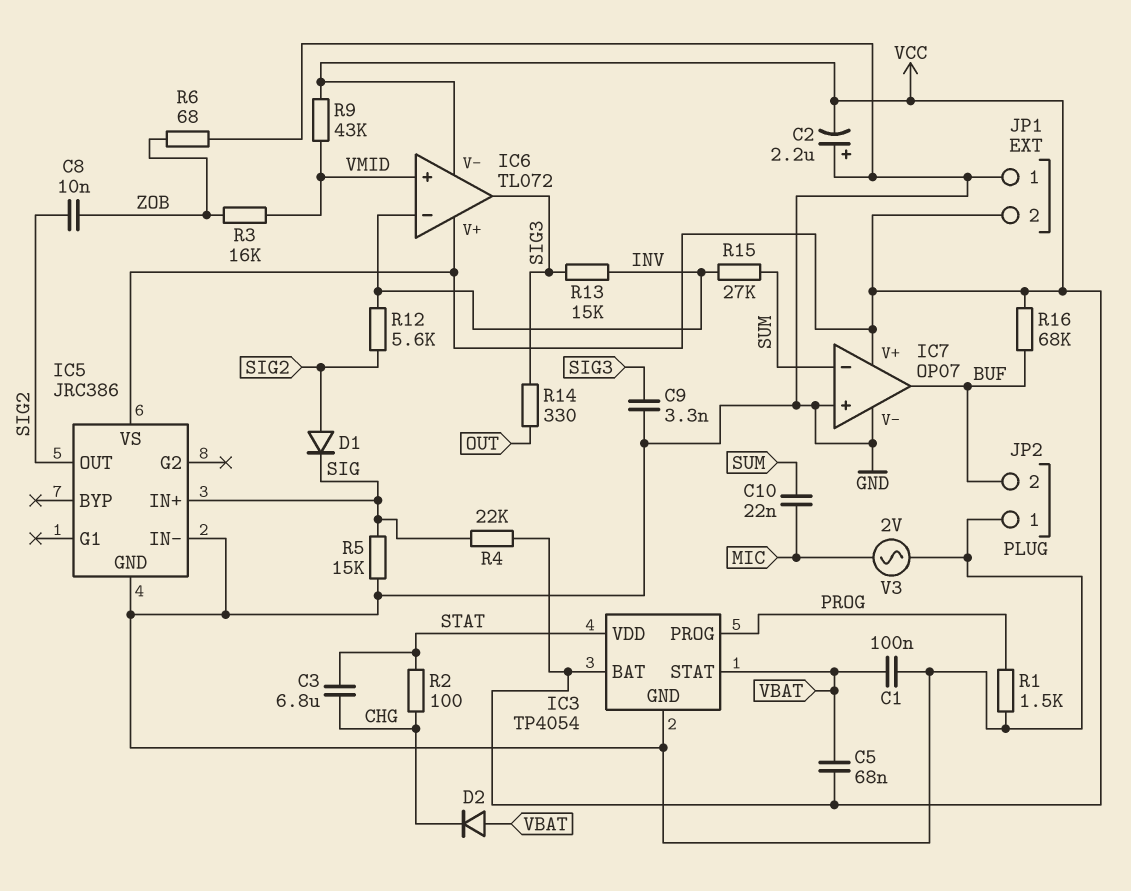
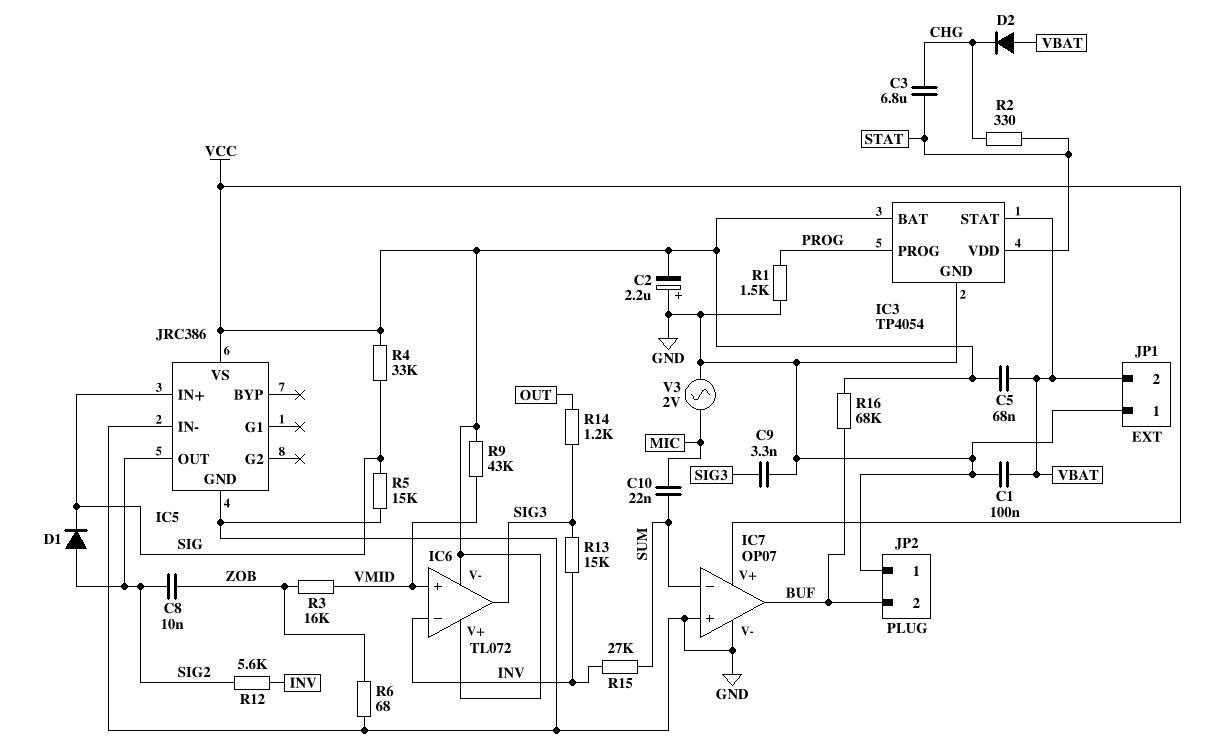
JP1 pin 2: VCC -> VBAT
R2: 100 (CHG, STAT) -> 330 (CHG, STAT)
R4: 22k (SIG, VCC) -> 33k (SIG, VCC)
R14: 330 (OUT, SIG3) -> 1.2k (OUT, SIG3)

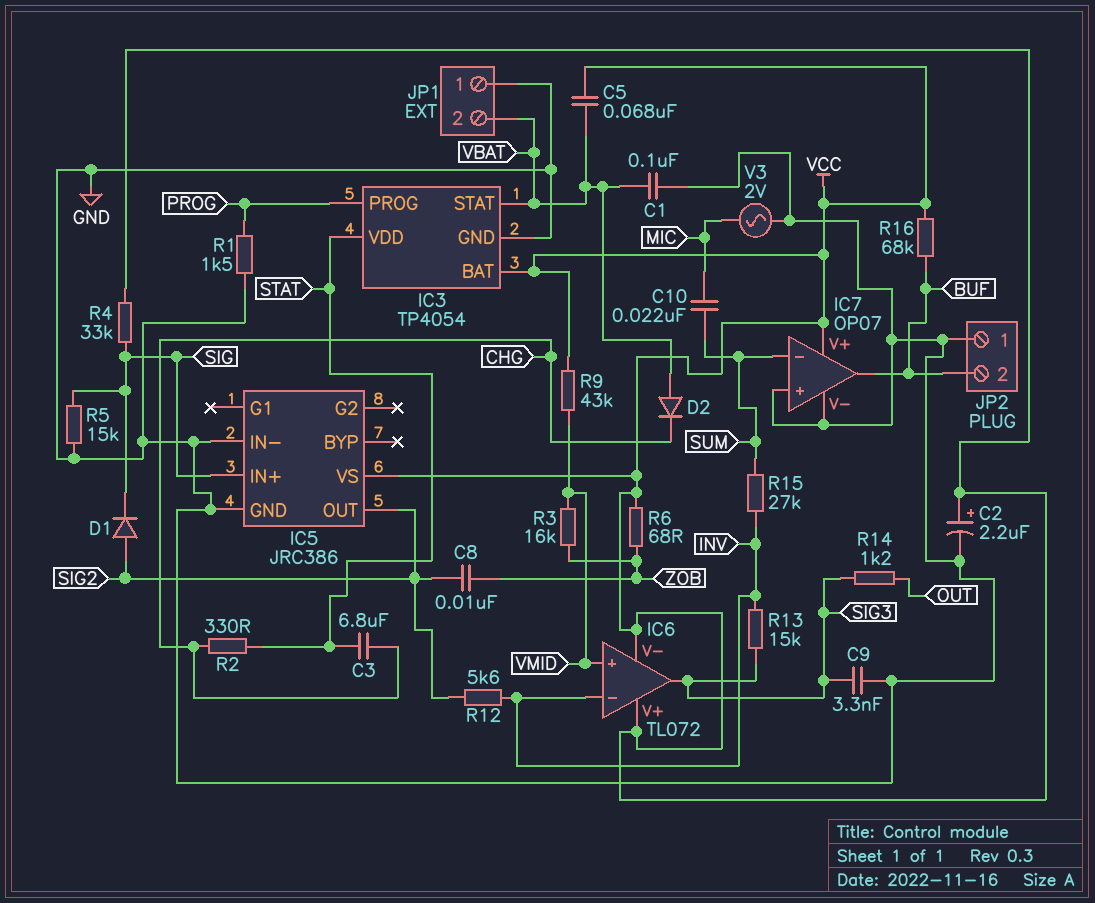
C2: 2.2uF (plus GND, minus VCC) -> 2.2uF (plus VCC, minus GND)
R6: 68 (GND, ZOB) -> 68 (VCC, ZOB)

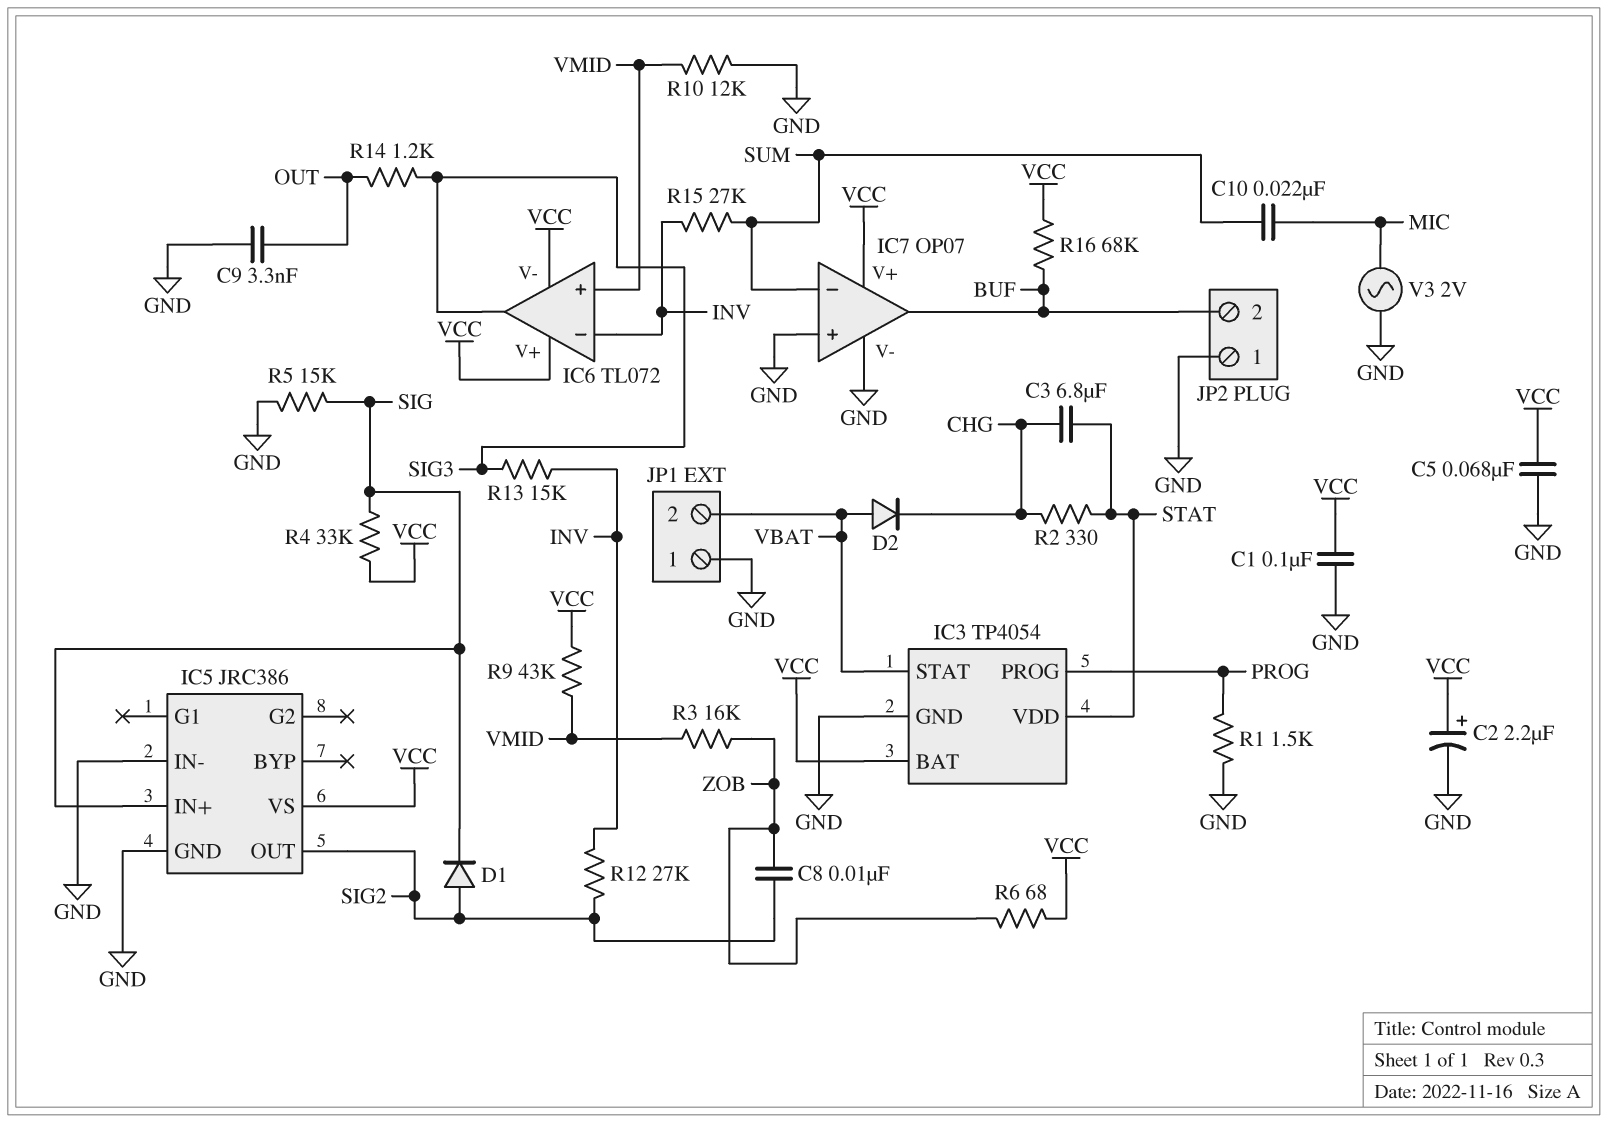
C1: 100nF (GND, VBAT) -> 100nF (GND, VCC)
C5: 68nF (VBAT, VCC) -> 68nF (GND, VCC)
C9: 3.3nF (GND, SIG3) -> 3.3nF (GND, OUT)
R10: none -> 12k (GND, VMID)
R12: 5.6k (INV, SIG2) -> 27k (INV, SIG2)

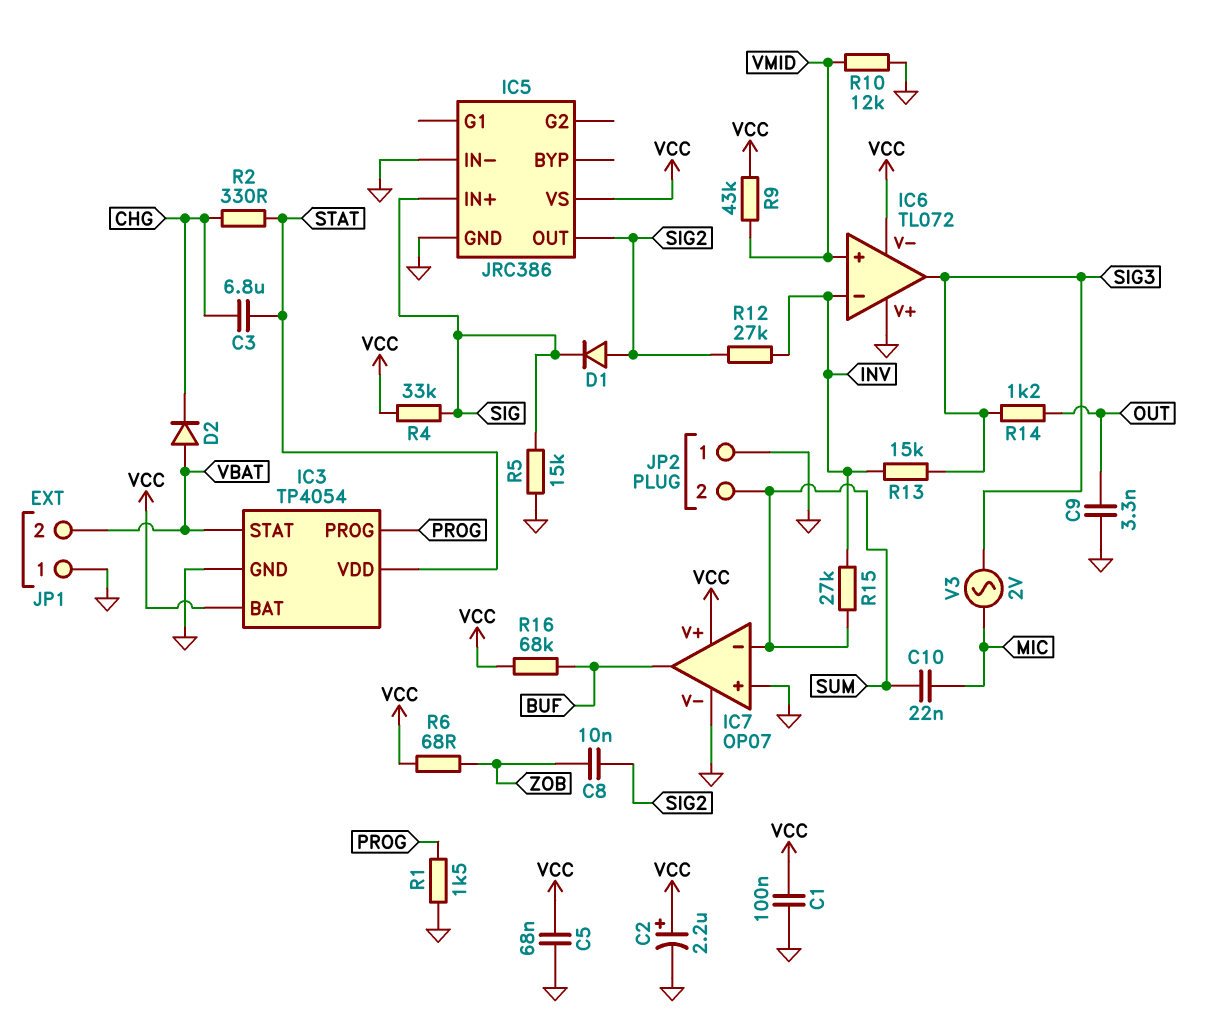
IC6 pin V+: VCC -> GND
JP2 pin 2: BUF -> SUM
R3: 16k (VMID, ZOB) -> none
V3: AC 2V (GND, MIC) -> AC 2V (MIC, SIG3)

